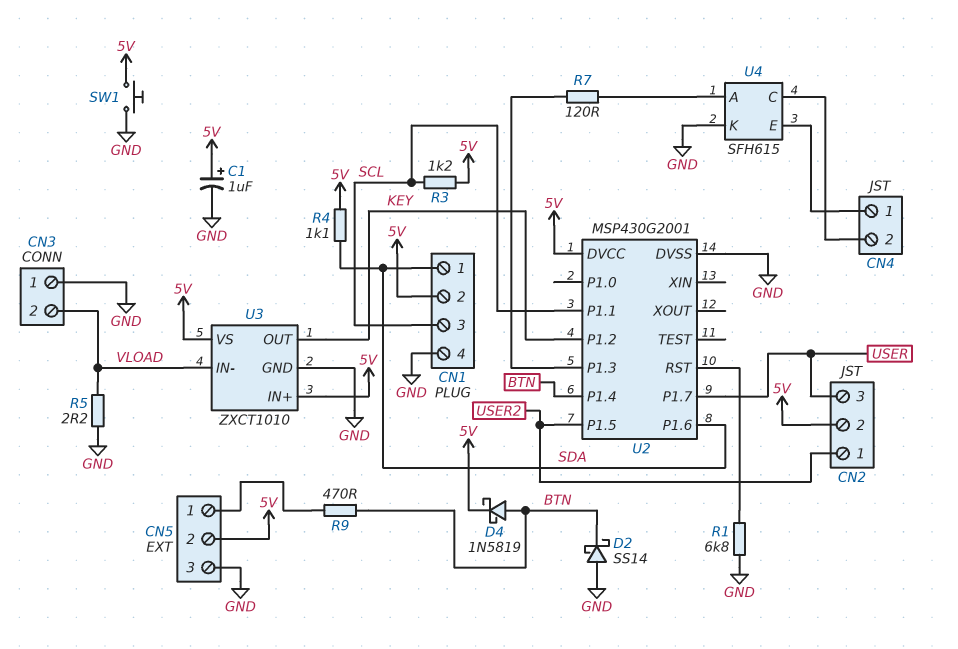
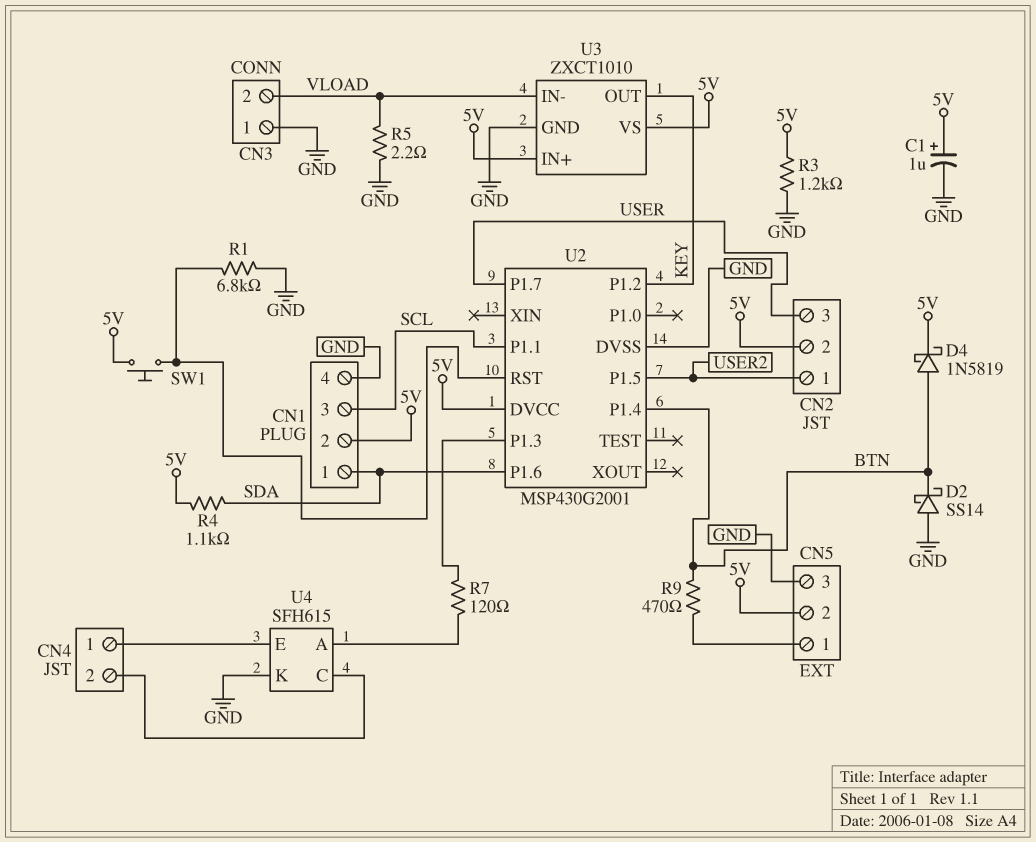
R3: 1.2k (5V, SCL) -> 1.2k (5V, GND)
SW1: button (5V, GND) -> button (5V, U2/RST)

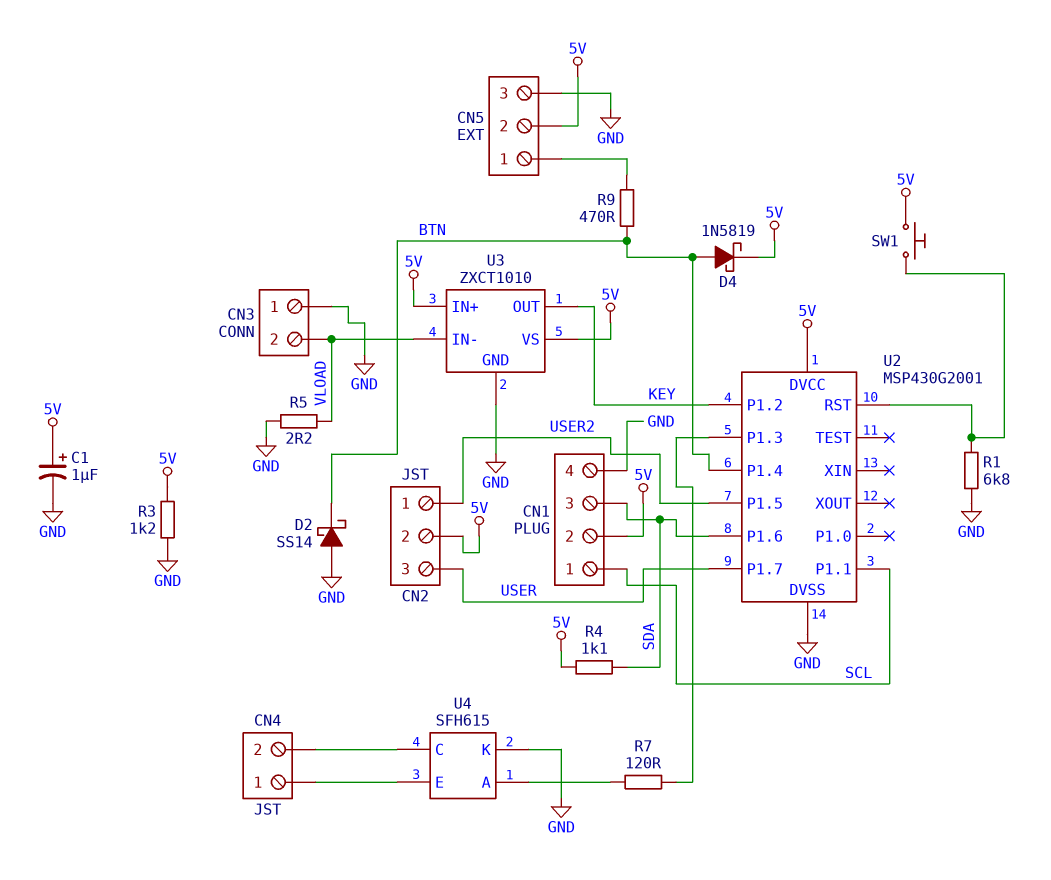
CN1 pin 1: SDA -> SCL
CN1 pin 3: SCL -> SDA

